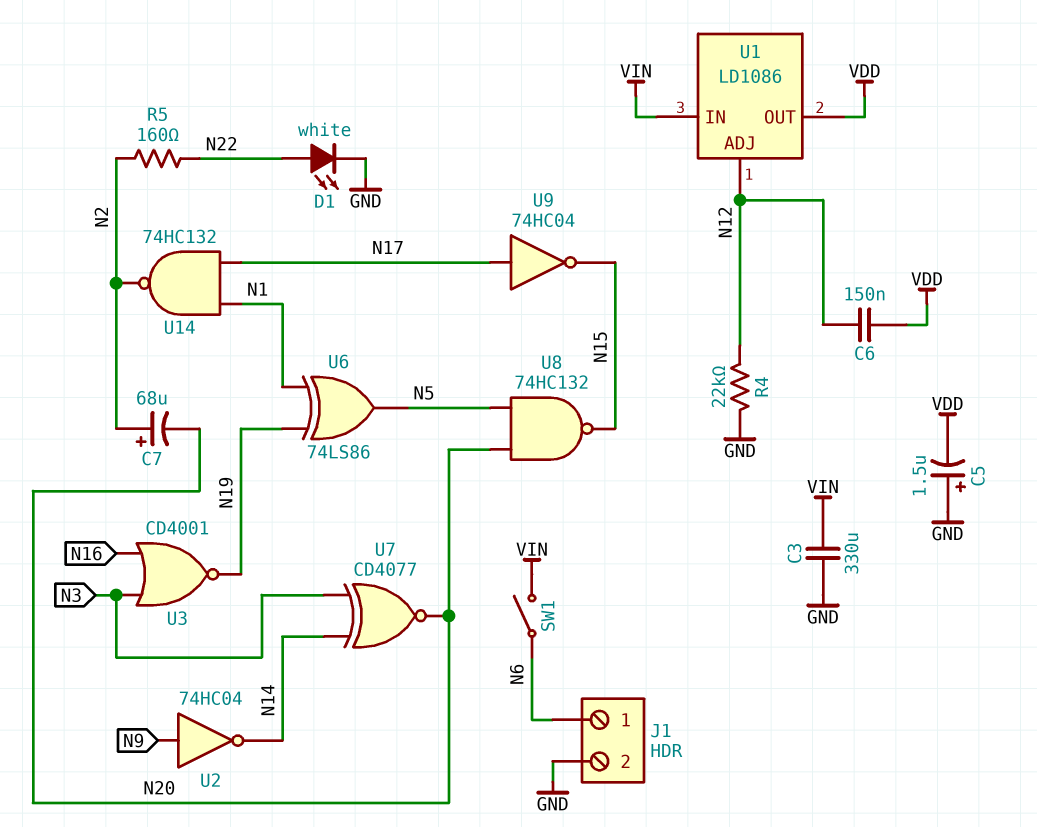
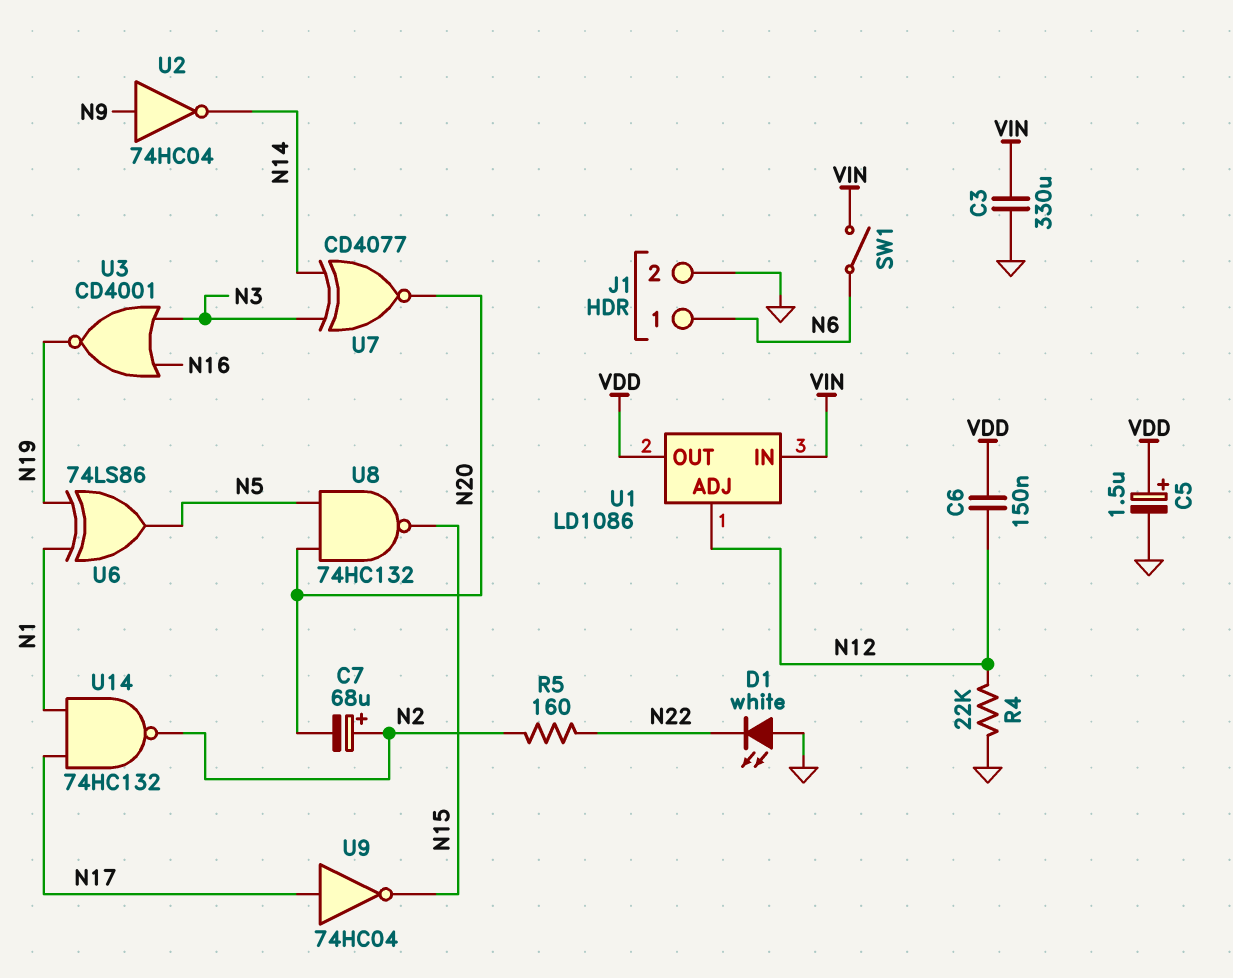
C5: 1.5uF (plus GND, minus VDD) -> 1.5uF (plus VDD, minus GND)
D1: LED white (A N22, K GND) -> LED white (A GND, K N22)

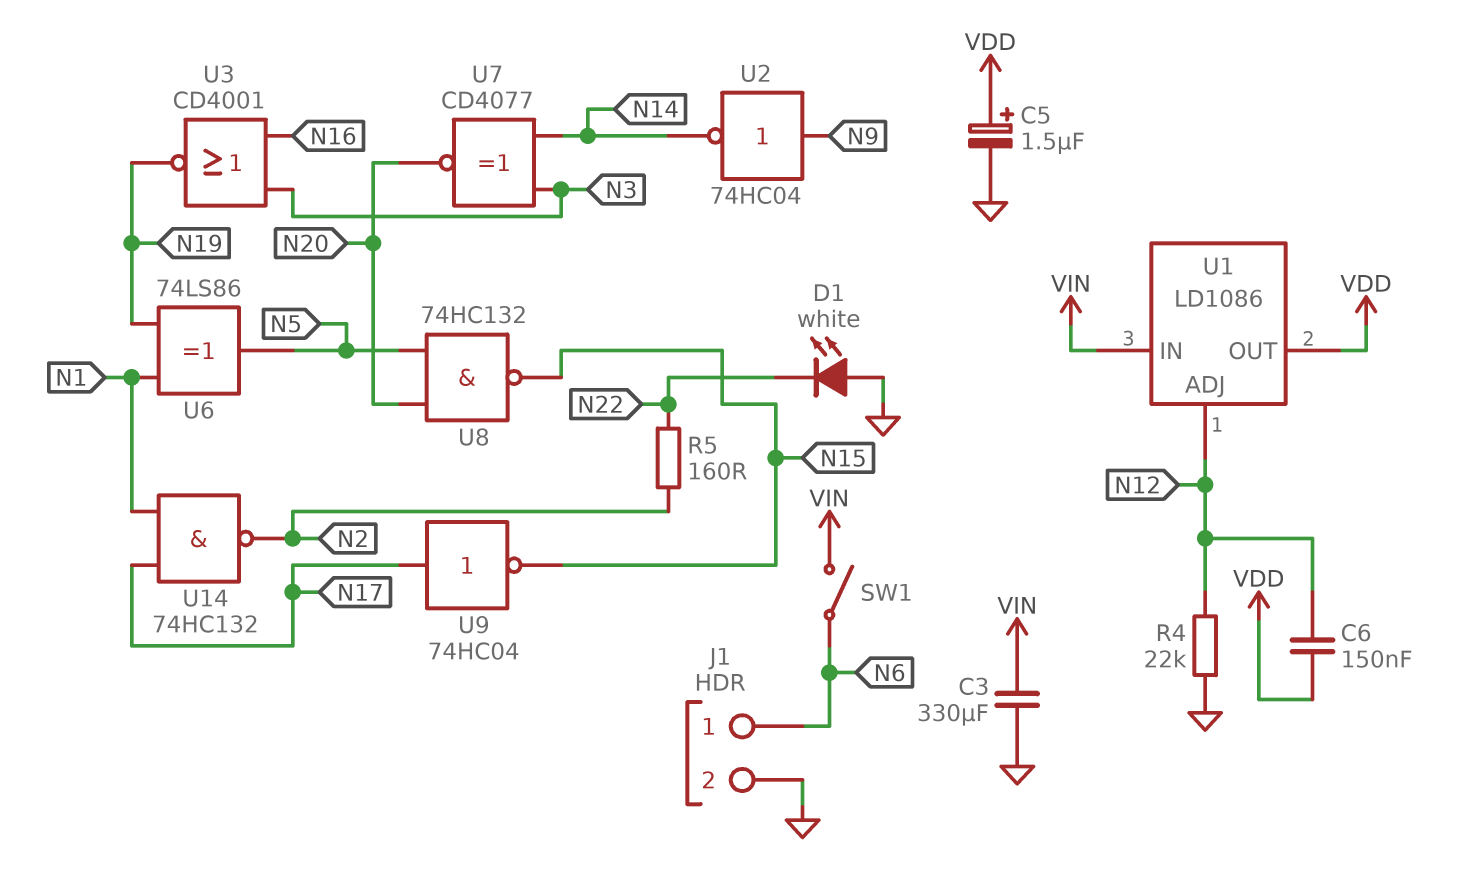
C7: 68uF (plus N2, minus N20) -> none

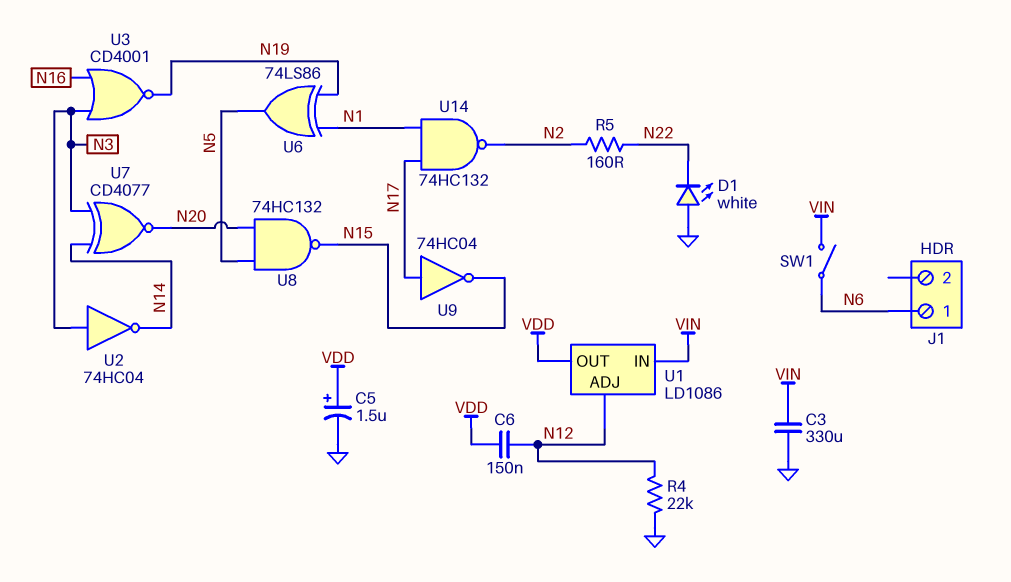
J1 pin 2: GND -> none
U2: NOT 74HC04 (in N9, out N14) -> NOT 74HC04 (in N3, out N14)

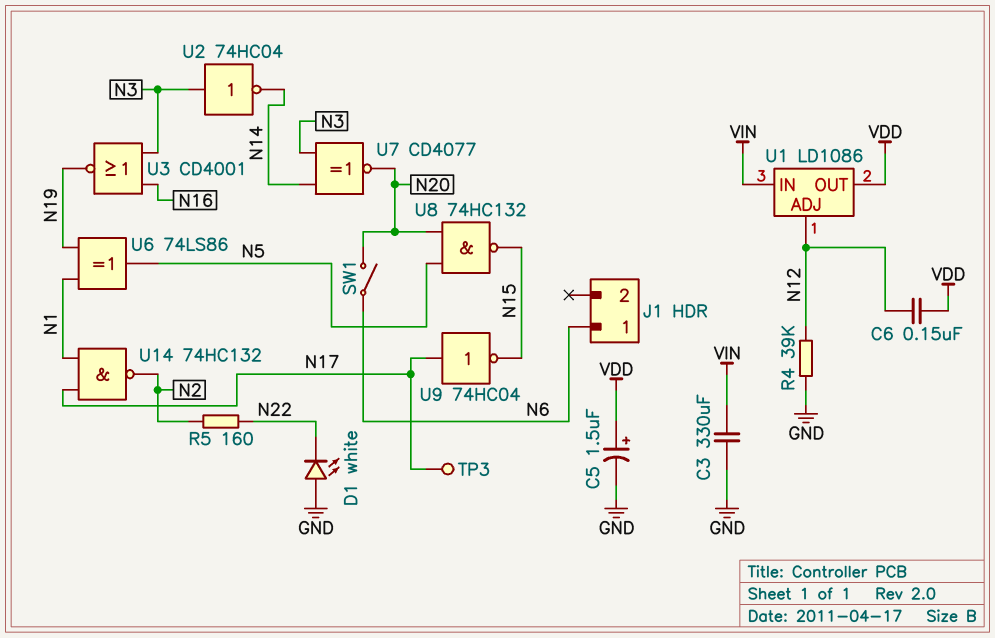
R4: 22k (GND, N12) -> 39k (GND, N12)
SW1: switch (N6, VIN) -> switch (N6, N20)
TP3: none -> test point (N17)

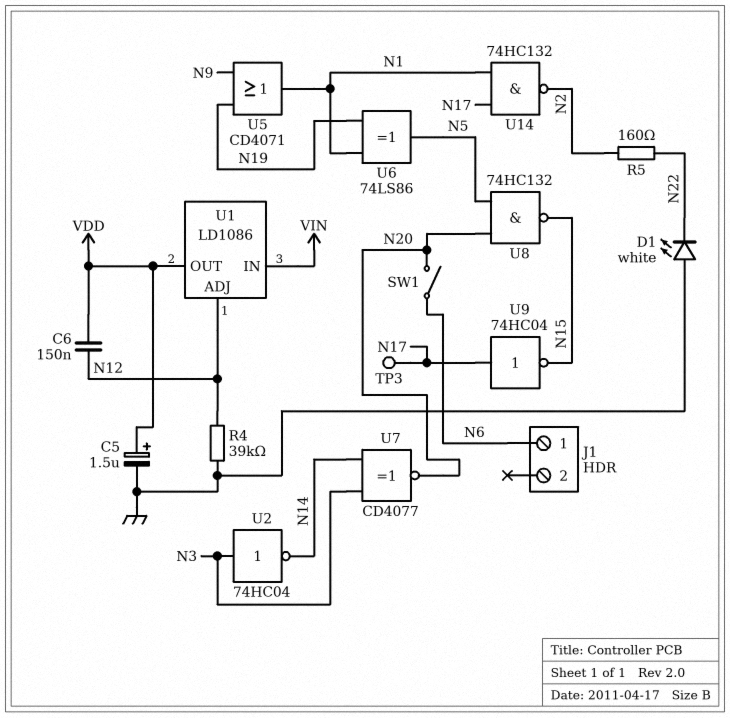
C3: 330uF (GND, VIN) -> none
U3: NOR CD4001 (in N3, in N16, out N19) -> none
U5: none -> OR CD4071 (in N9, in N19, out N1)

